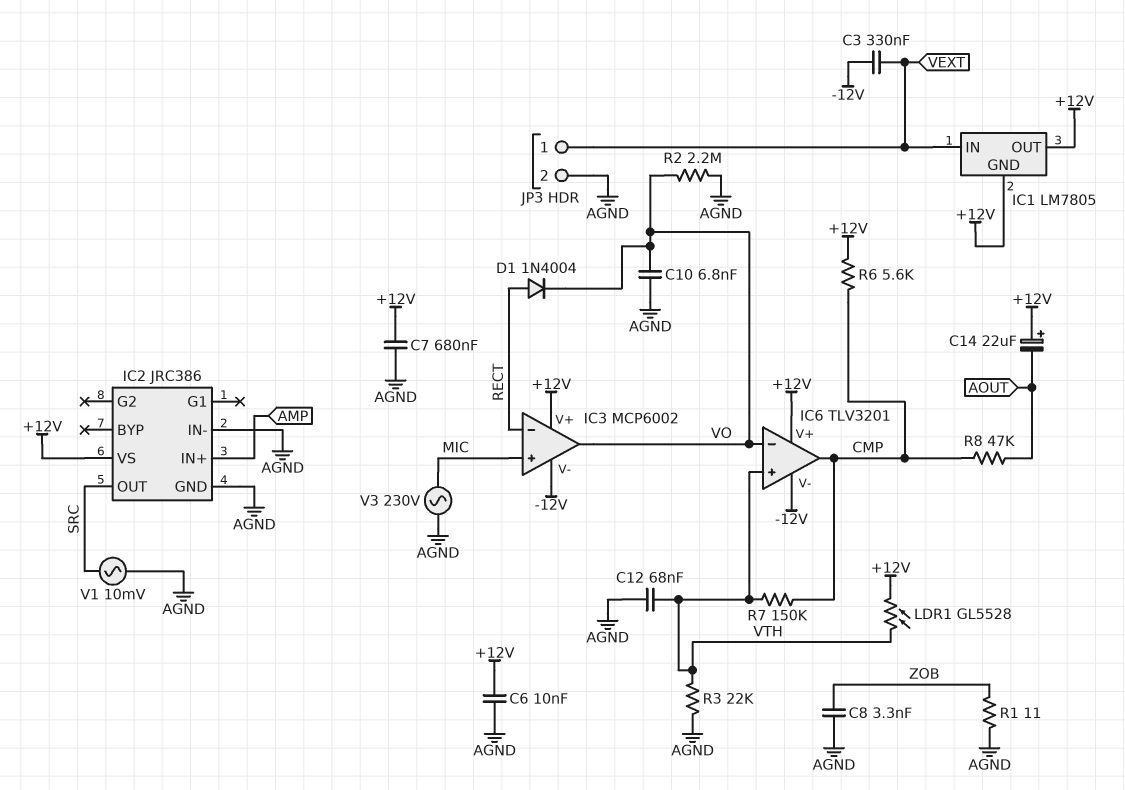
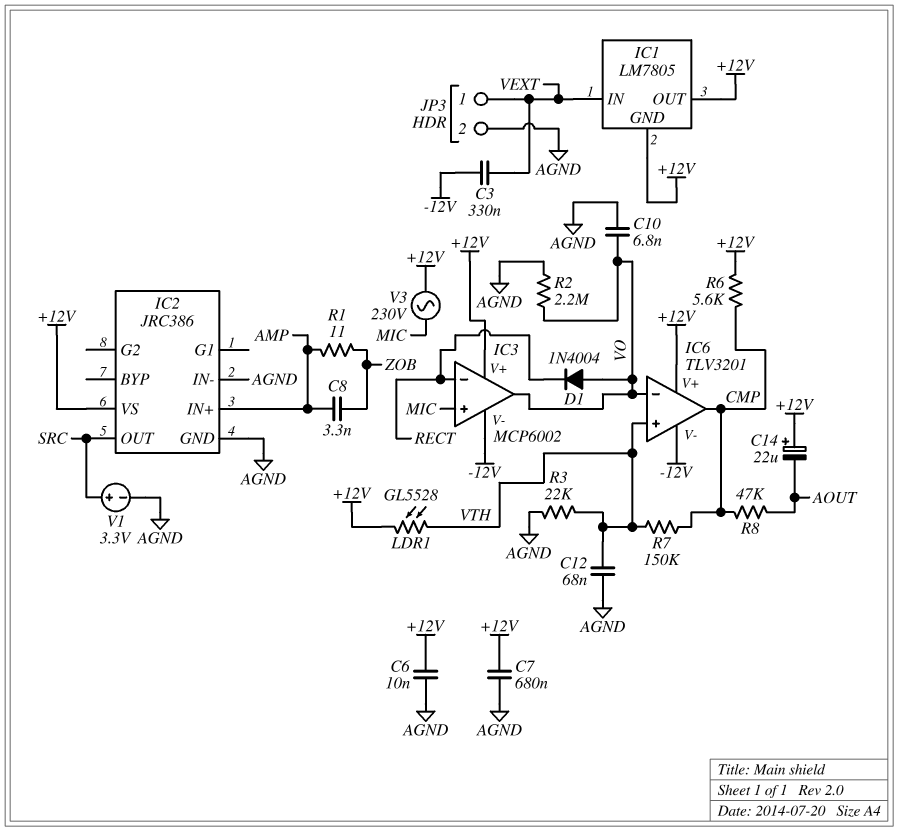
C8: 3.3nF (AGND, ZOB) -> 3.3nF (AMP, ZOB)
D1: diode 1N4004 (A RECT, K VO) -> diode 1N4004 (A VO, K RECT)
R1: 11 (AGND, ZOB) -> 11 (AMP, ZOB)
V1: AC 10mV (AGND, SRC) -> 3.3V (plus SRC, minus AGND)
V3: AC 230V (AGND, MIC) -> AC 230V (+12V, MIC)

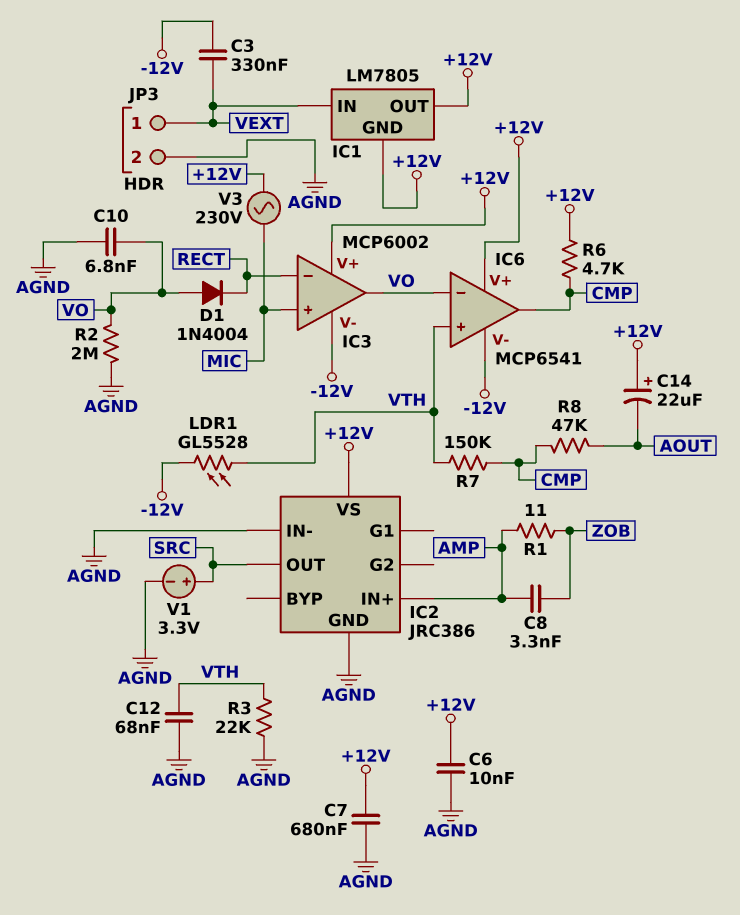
IC6: TLV3201 -> MCP6541
LDR1: GL5528 (+12V, VTH) -> GL5528 (-12V, VTH)
R2: 2.2M (AGND, VO) -> 2M (AGND, VO)
R6: 5.6k (+12V, CMP) -> 4.7k (+12V, CMP)

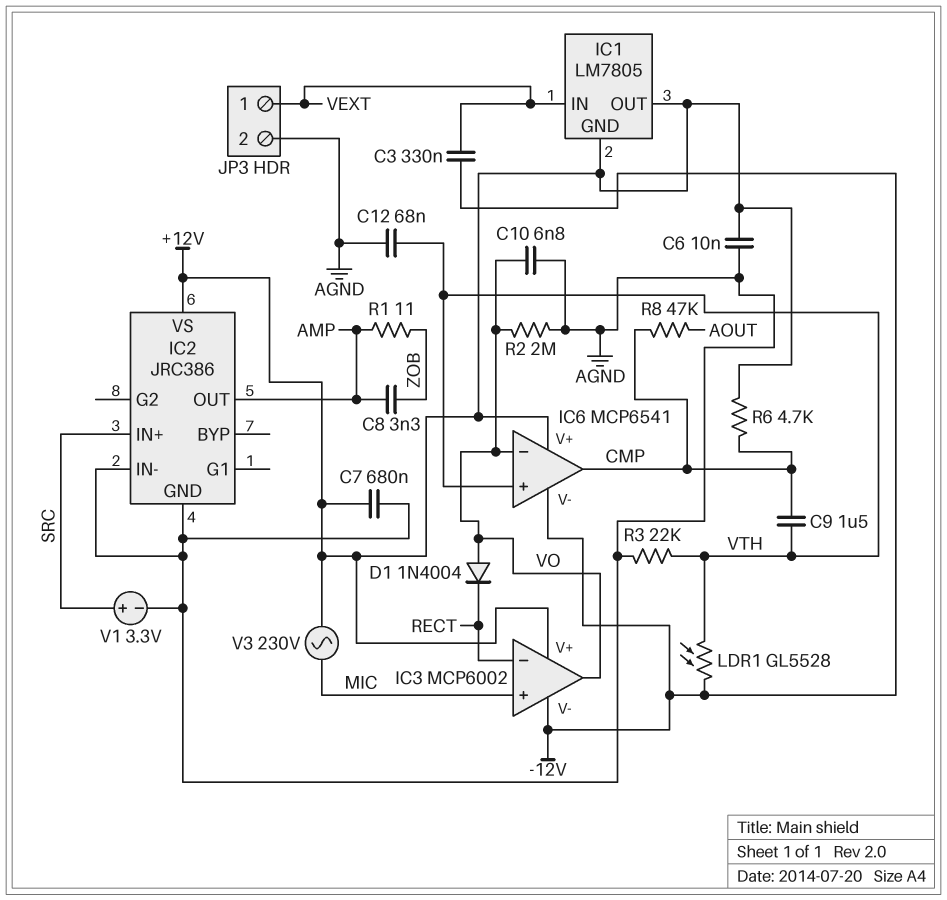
C9: none -> 1.5uF (CMP, VTH)
C14: 22uF (plus +12V, minus AOUT) -> none
IC2 pin IN+: AMP -> SRC
IC2 pin OUT: SRC -> AMP
R7: 150k (CMP, VTH) -> none

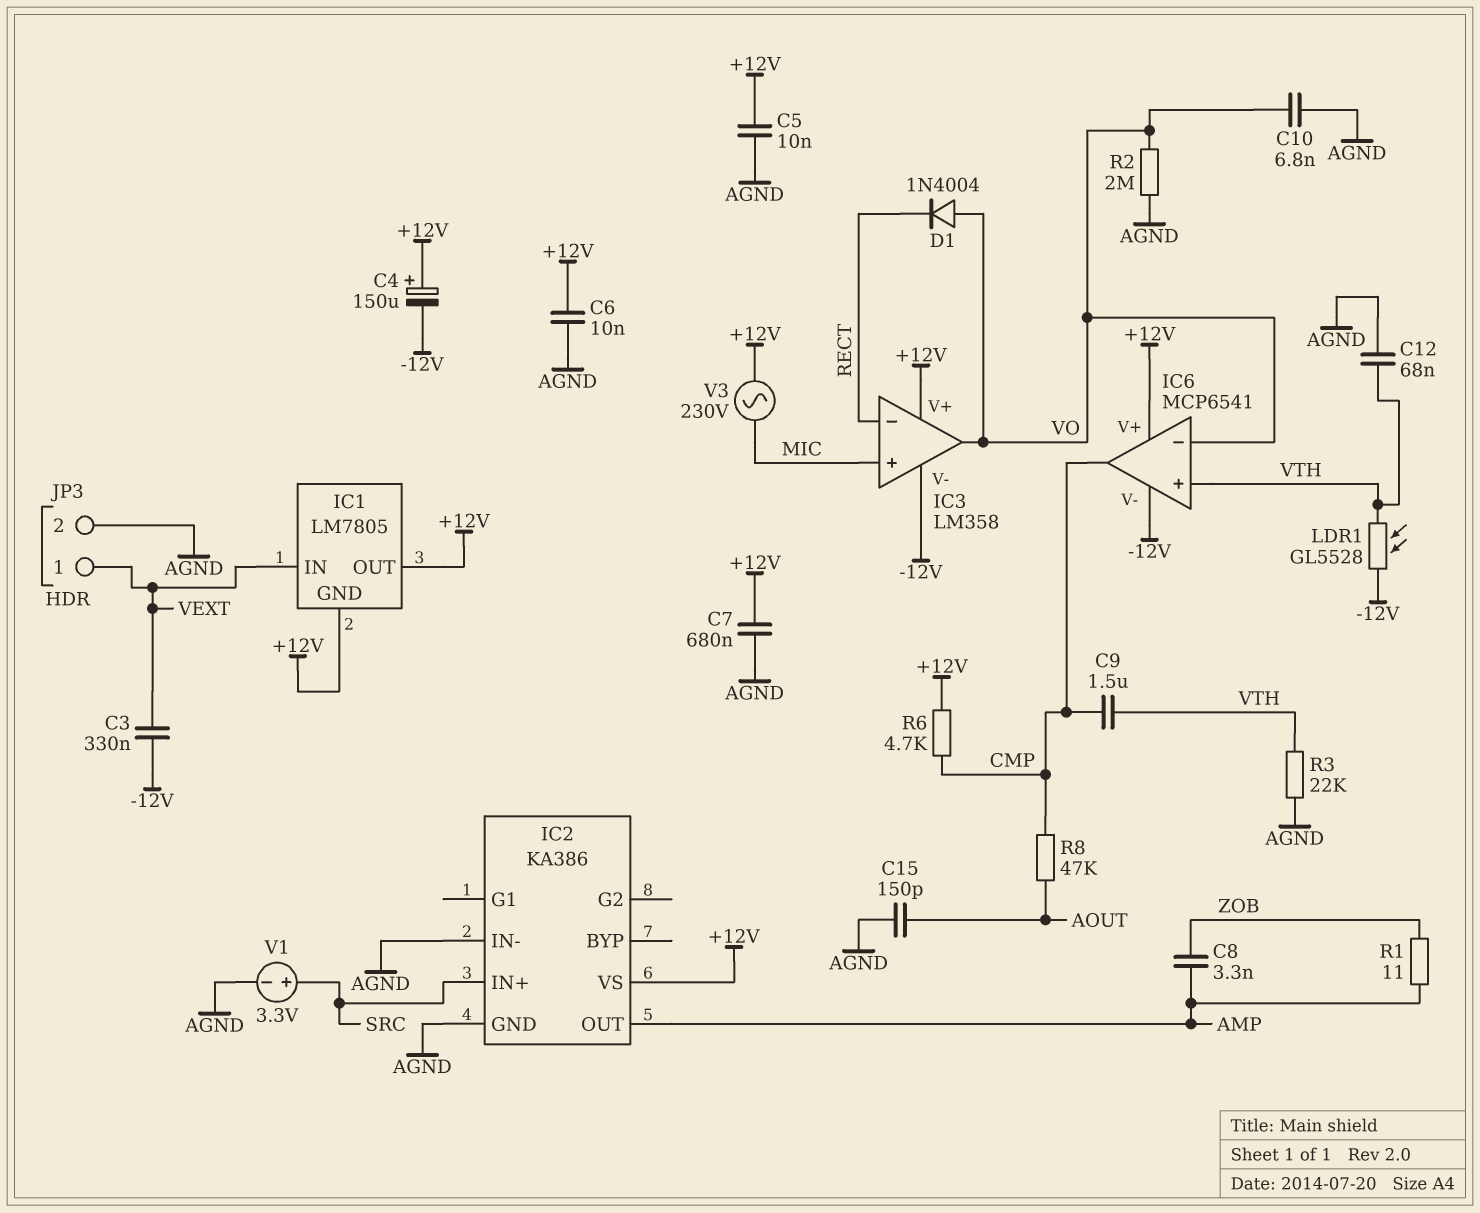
C4: none -> 150uF (plus +12V, minus -12V)
C5: none -> 10nF (+12V, AGND)
C15: none -> 150pF (AGND, AOUT)
IC2: JRC386 -> KA386
IC3: MCP6002 -> LM358

